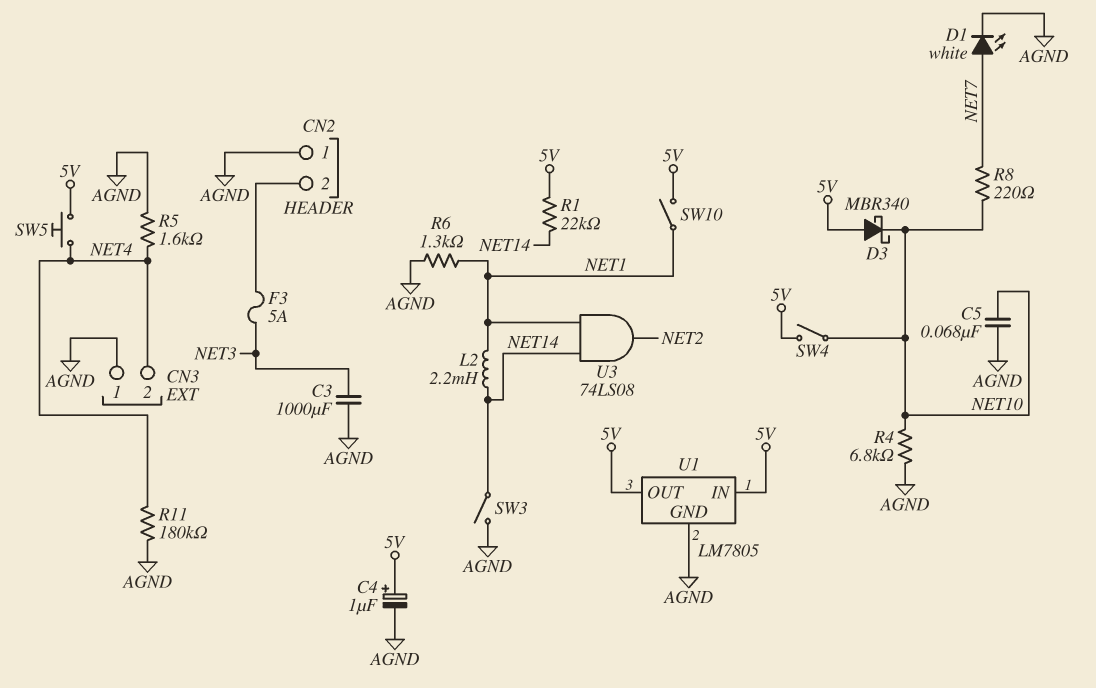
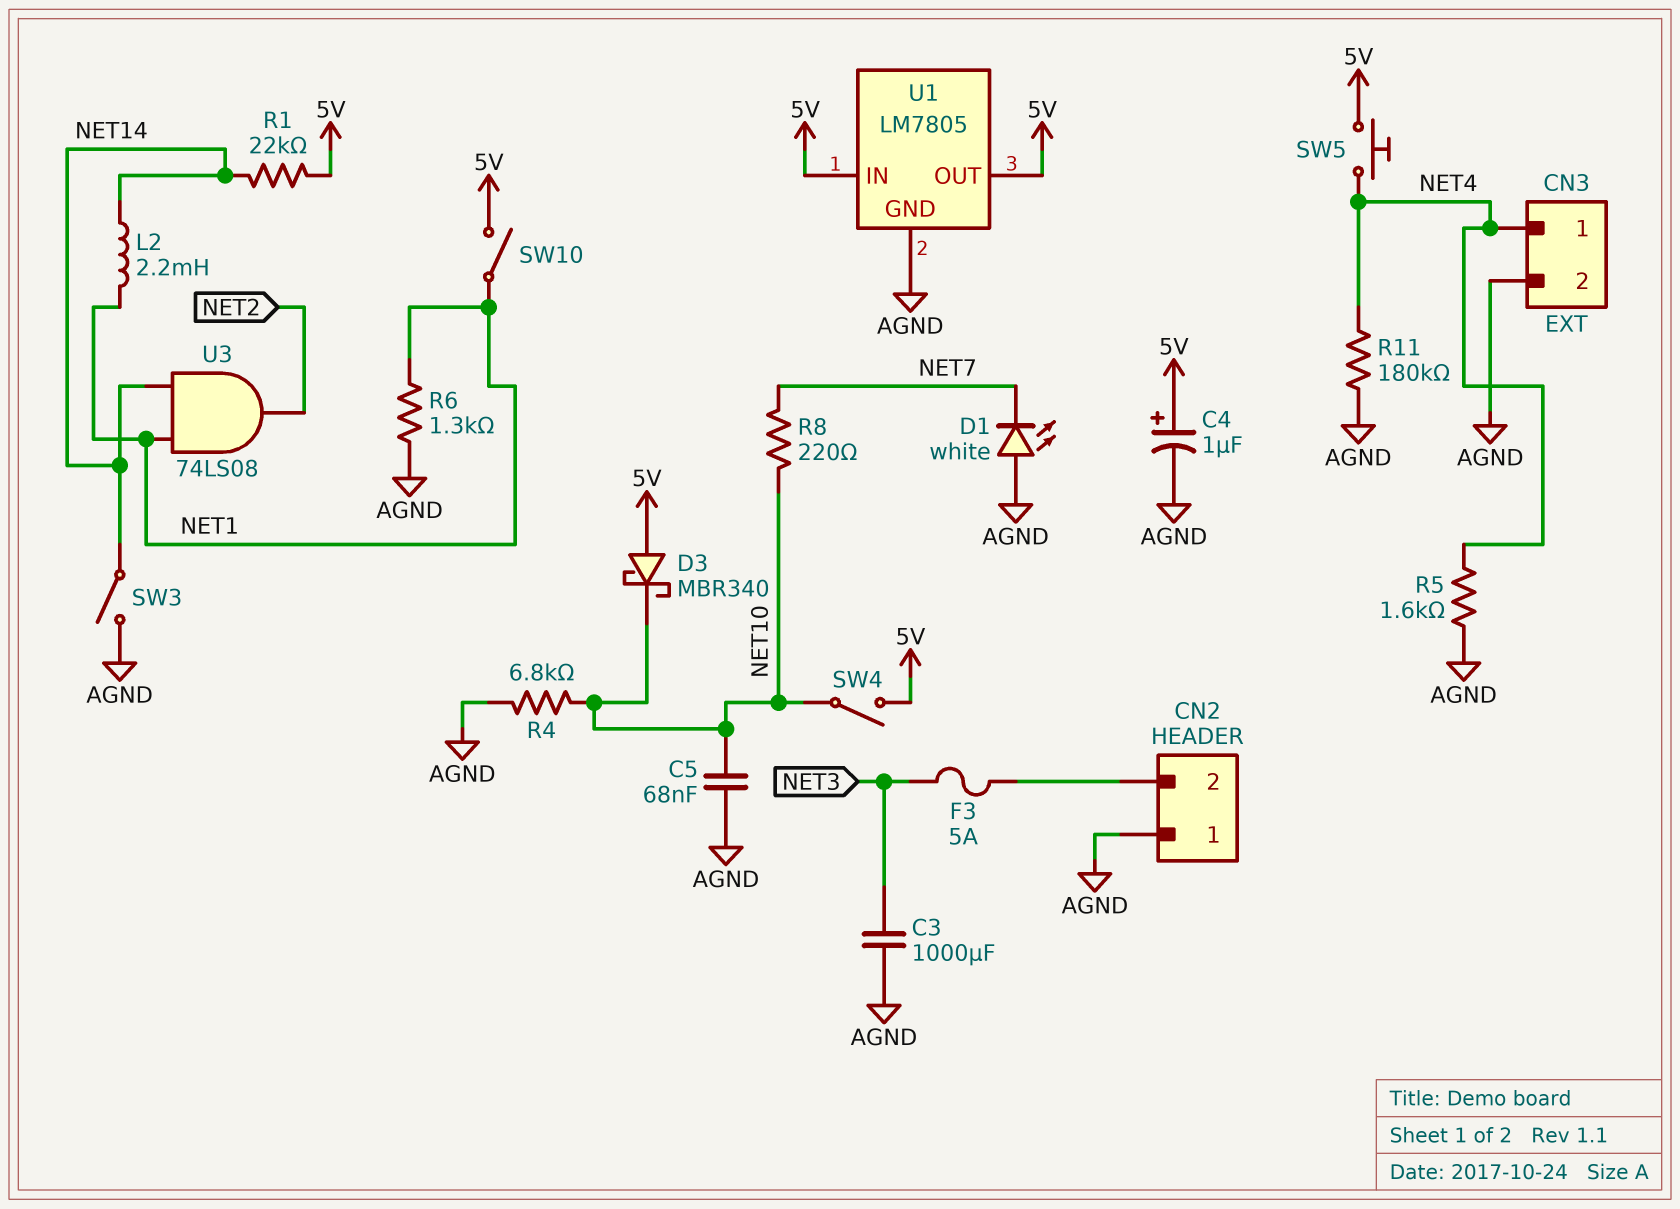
CN3 pin 1: AGND -> NET4
CN3 pin 2: NET4 -> AGND
D1: LED white (A NET7, K AGND) -> LED white (A AGND, K NET7)

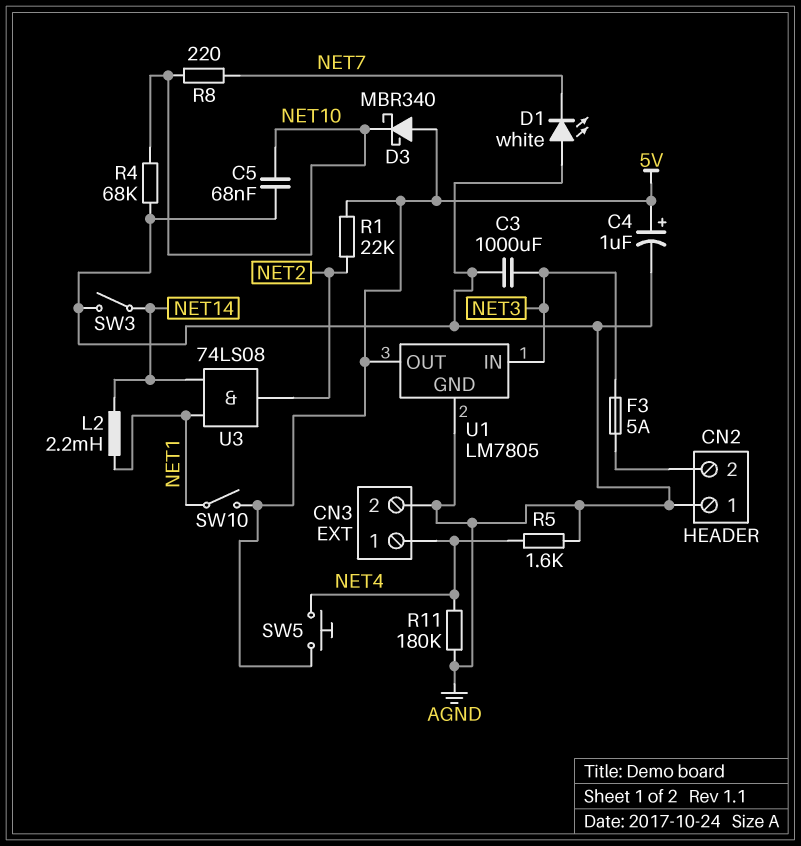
R1: 22k (5V, NET14) -> 22k (5V, NET2)
R4: 6.8k (AGND, NET10) -> 68k (AGND, NET10)
R6: 1.3k (AGND, NET1) -> none
SW4: switch (5V, NET10) -> none
U1 pin IN: 5V -> NET3

